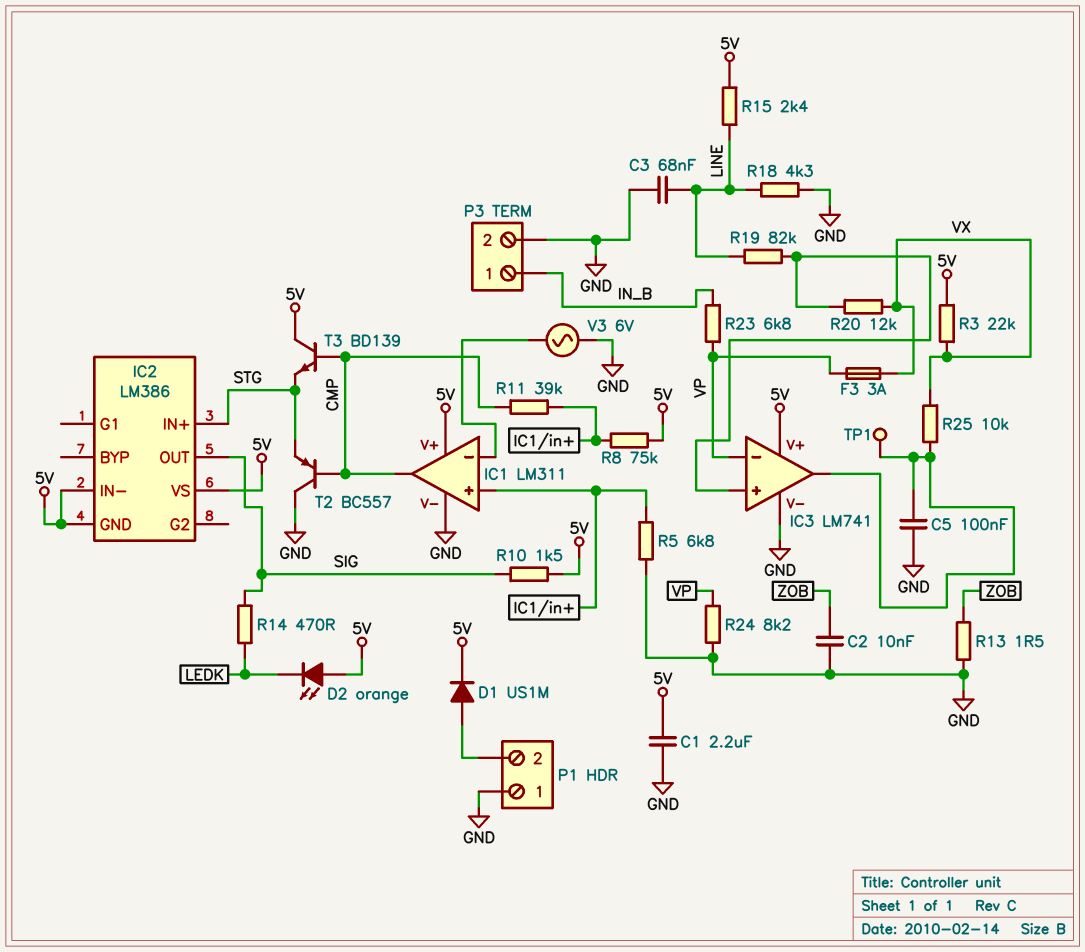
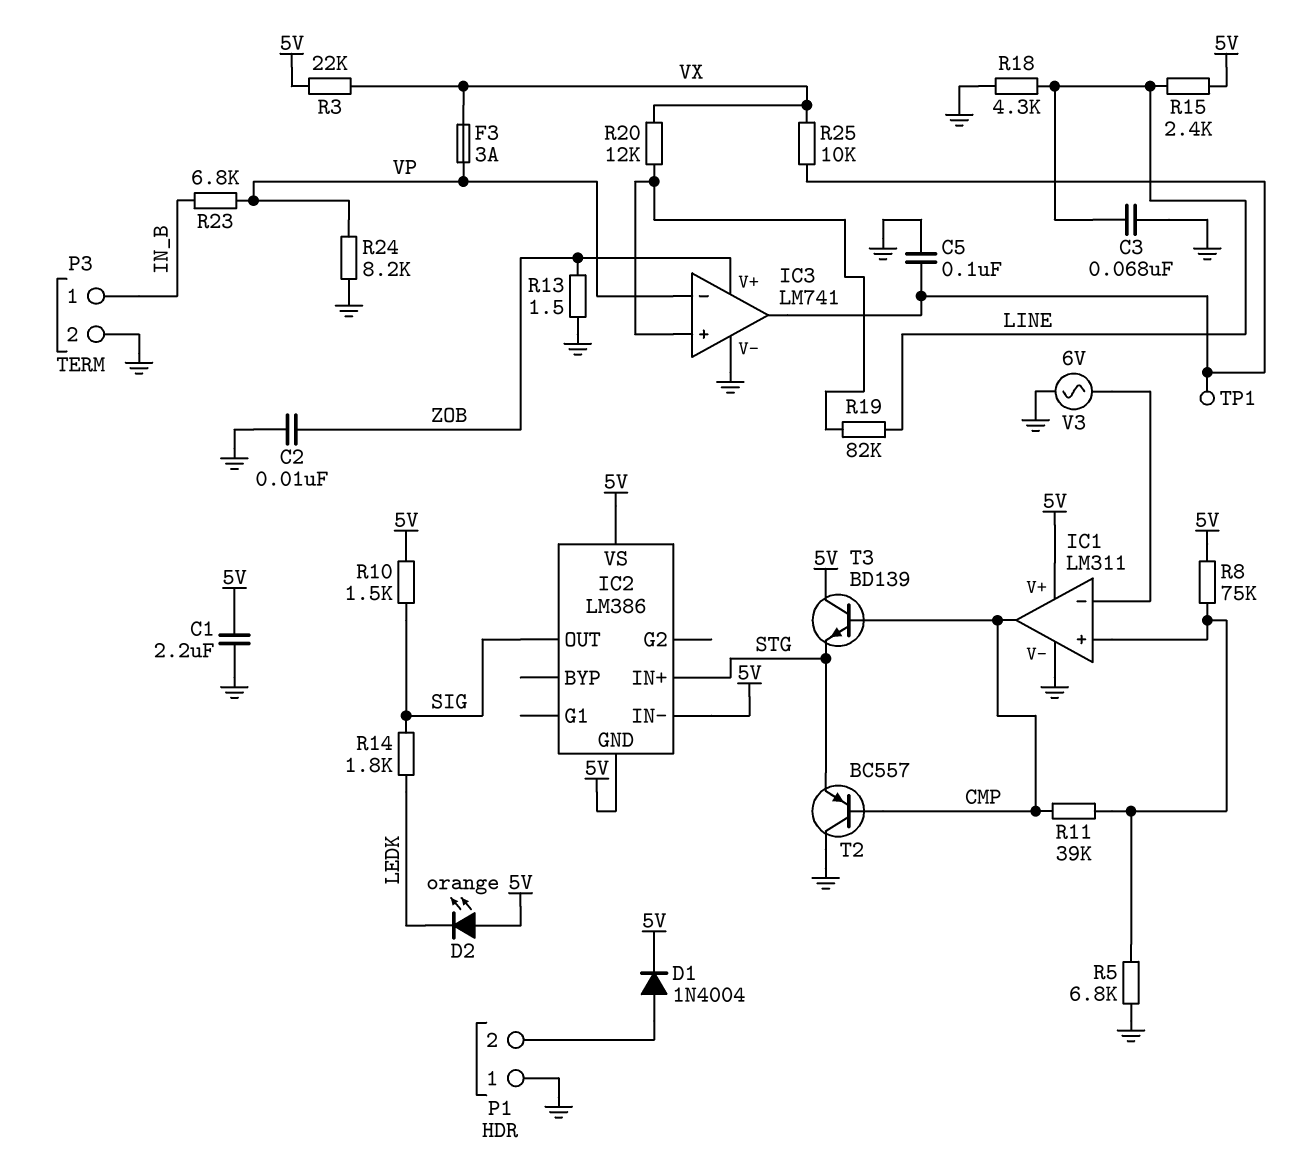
D1: diode US1M (A P1/2, K 5V) -> diode 1N4004 (A P1/2, K 5V)
IC3 pin V+: 5V -> ZOB
R14: 470 (LEDK, SIG) -> 1.8k (LEDK, SIG)

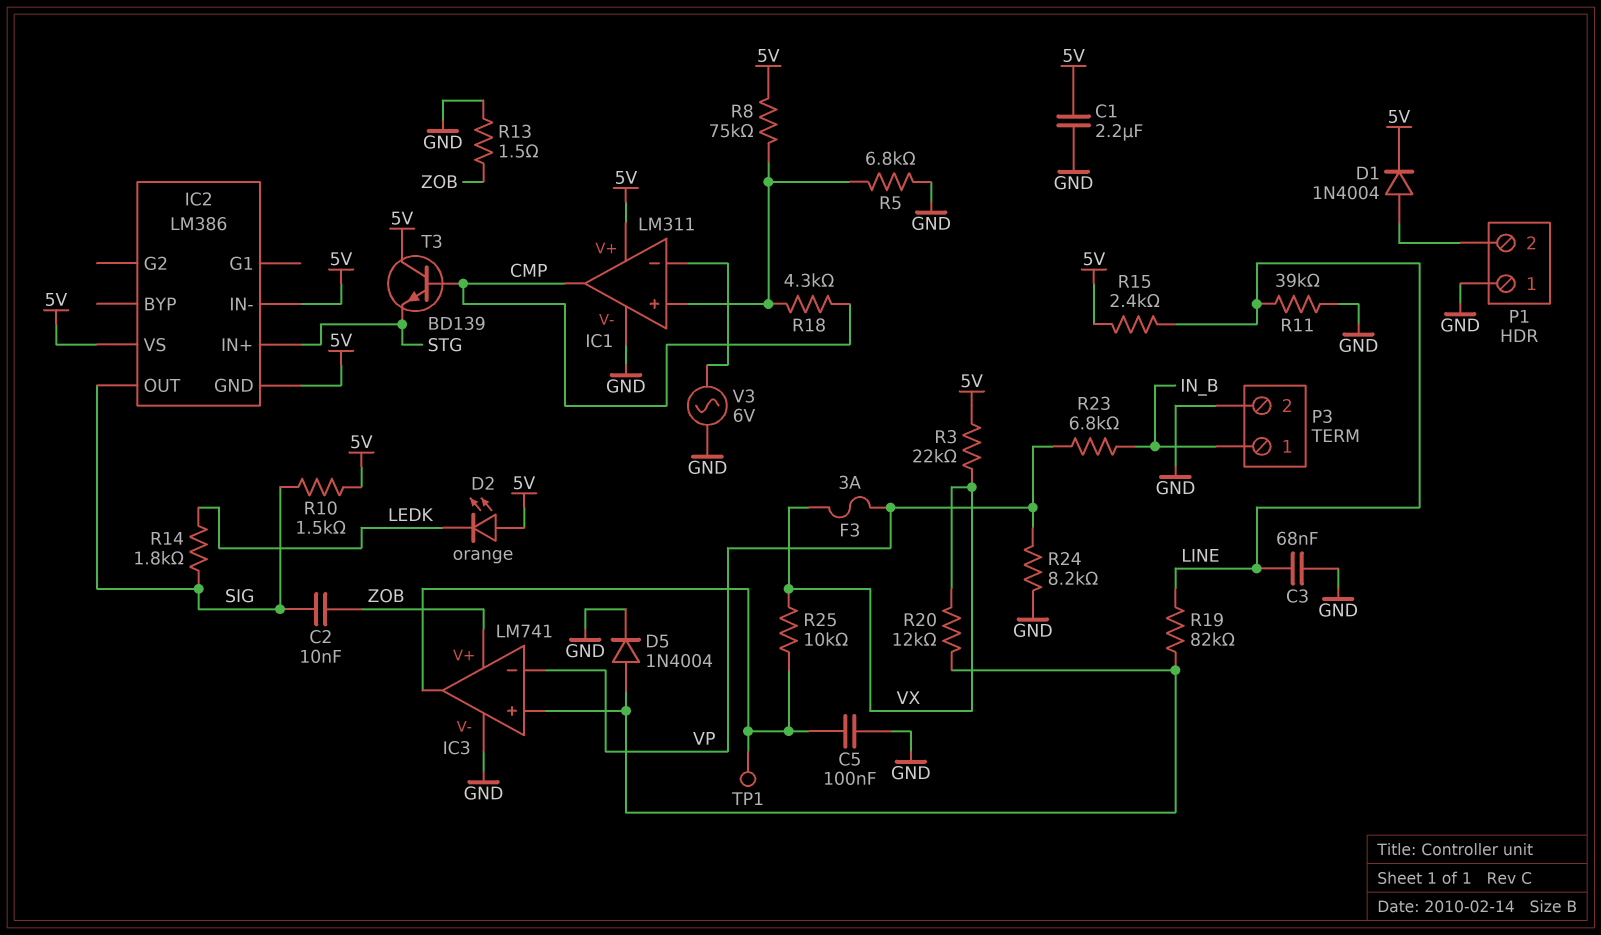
C2: 10nF (GND, ZOB) -> 10nF (SIG, ZOB)
D5: none -> diode 1N4004 (A IC3/in+, K GND)
R11: 39k (CMP, IC1/in+) -> 39k (GND, LINE)
R18: 4.3k (GND, LINE) -> 4.3k (CMP, IC1/in+)
T2: PNP BC557 (B CMP, C GND, E STG) -> none

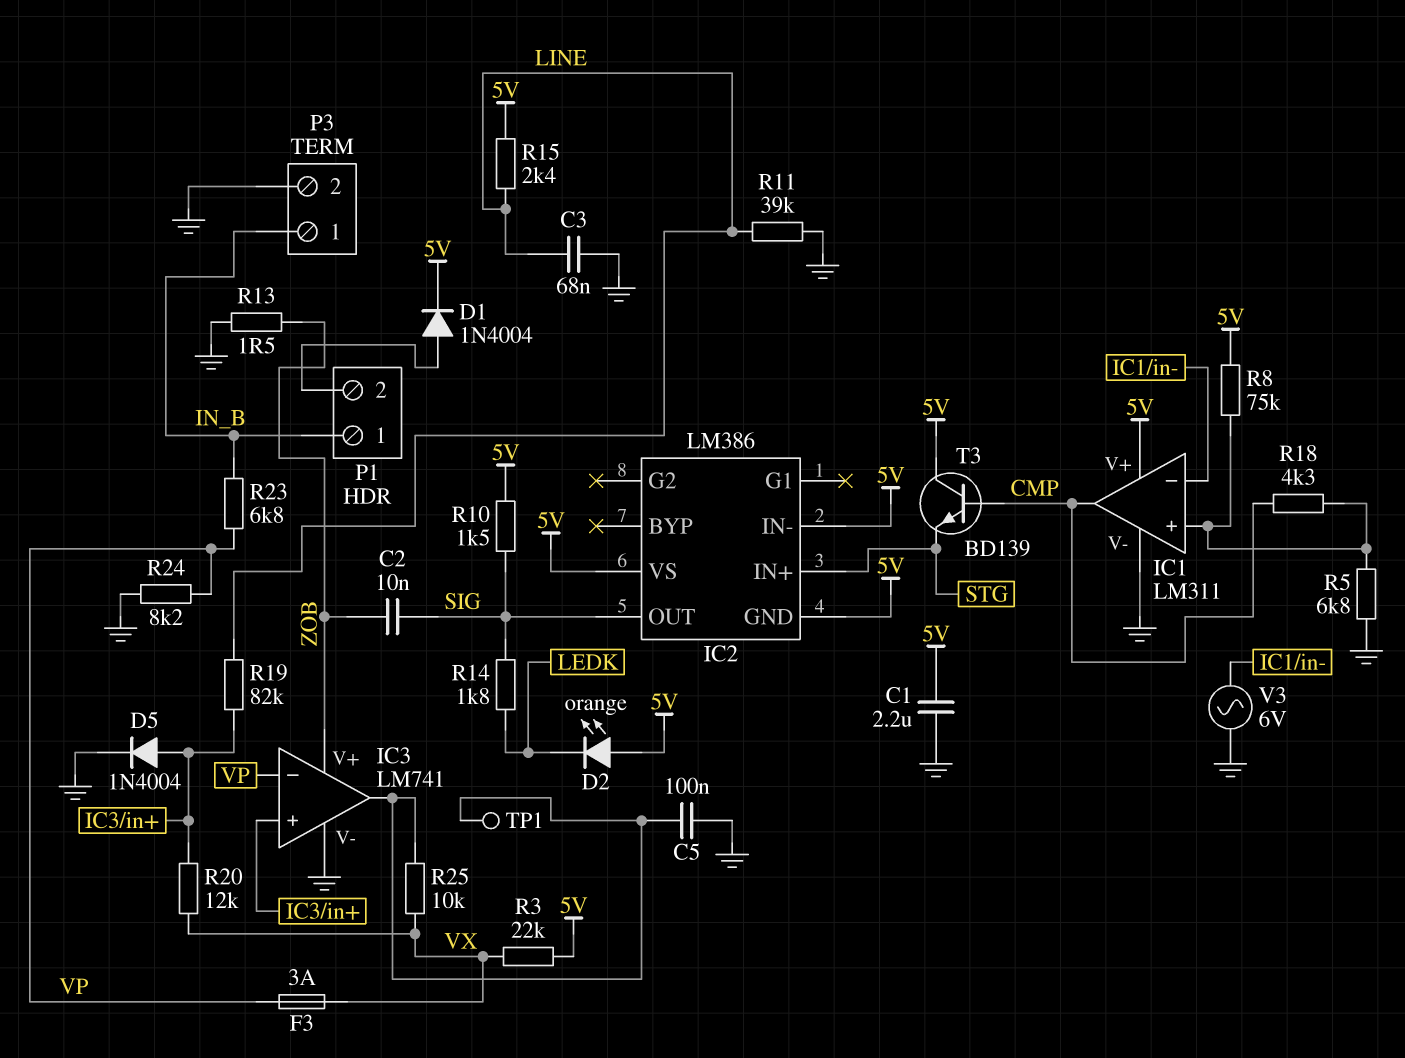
P1 pin 1: GND -> IN_B

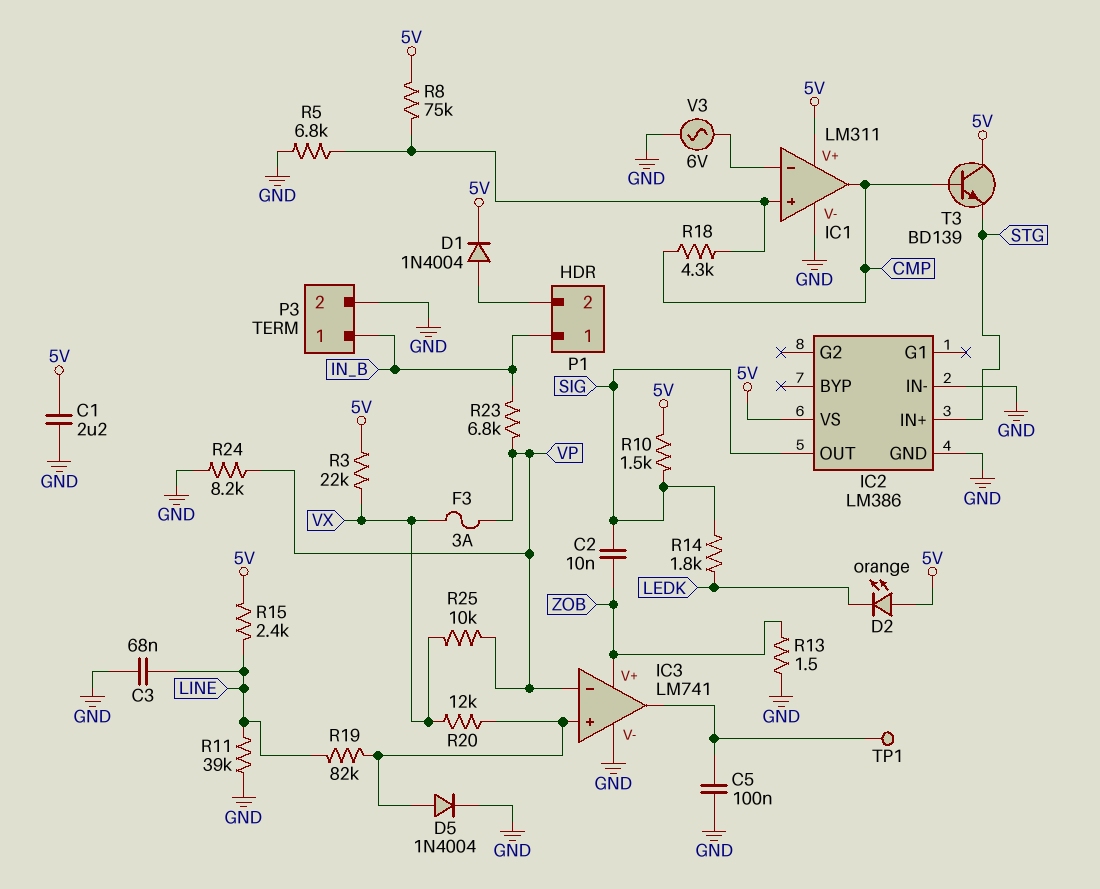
IC2 pin GND: 5V -> GND
IC2 pin IN-: 5V -> GND
R25: 10k (IC3/out, VX) -> 10k (VP, VX)

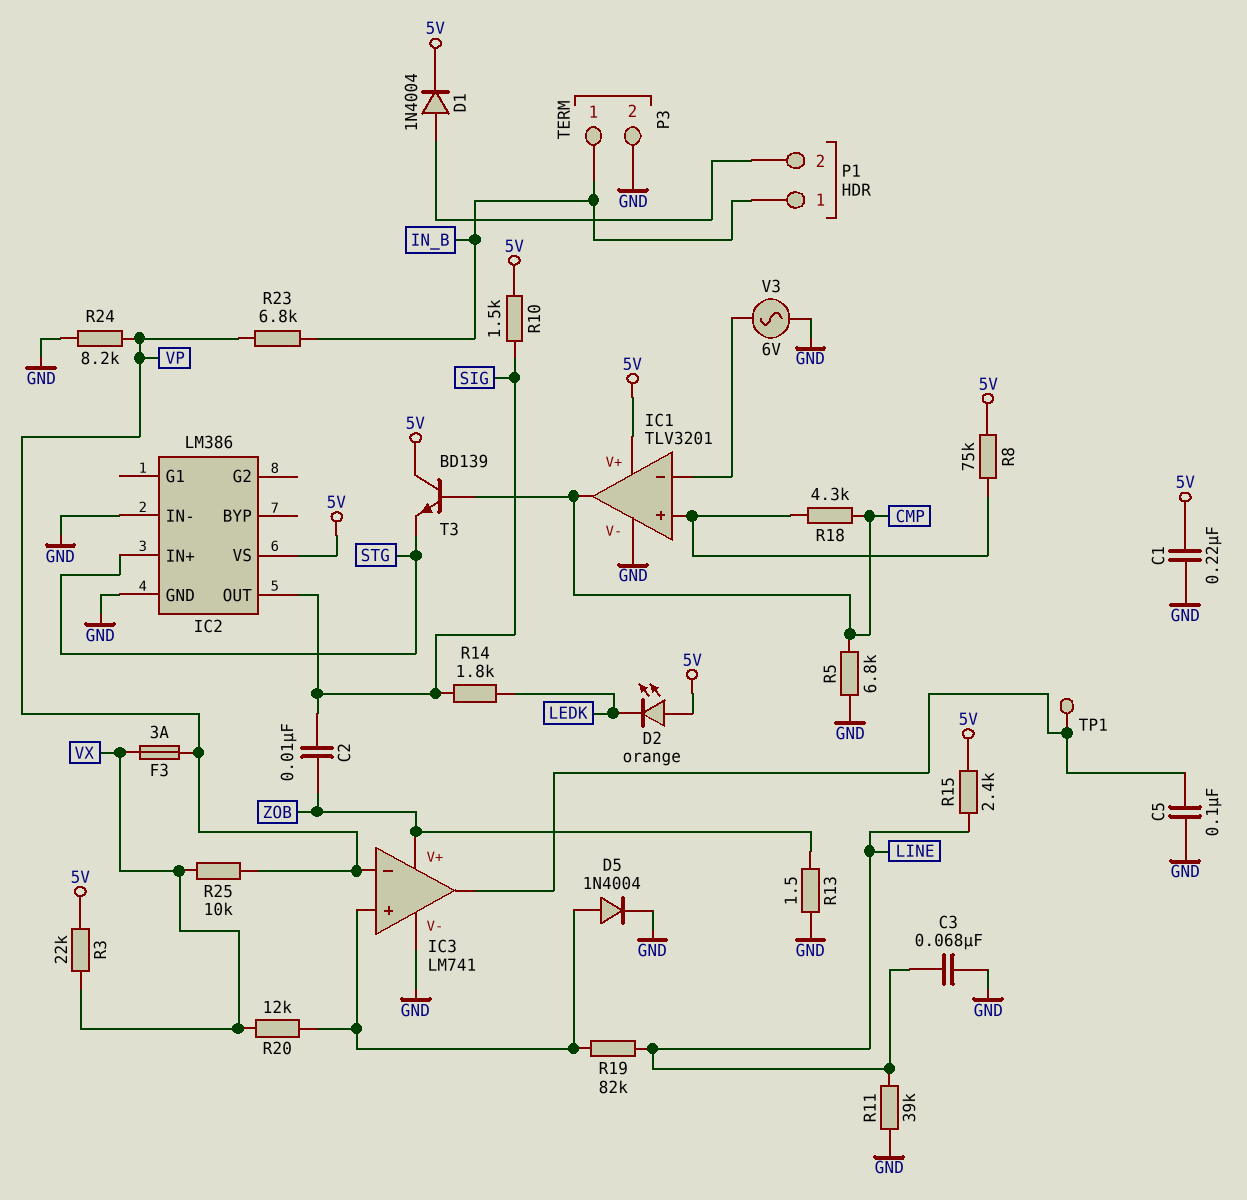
C1: 2.2uF (5V, GND) -> 220nF (5V, GND)
IC1: LM311 -> TLV3201
R5: 6.8k (GND, IC1/in+) -> 6.8k (CMP, GND)

